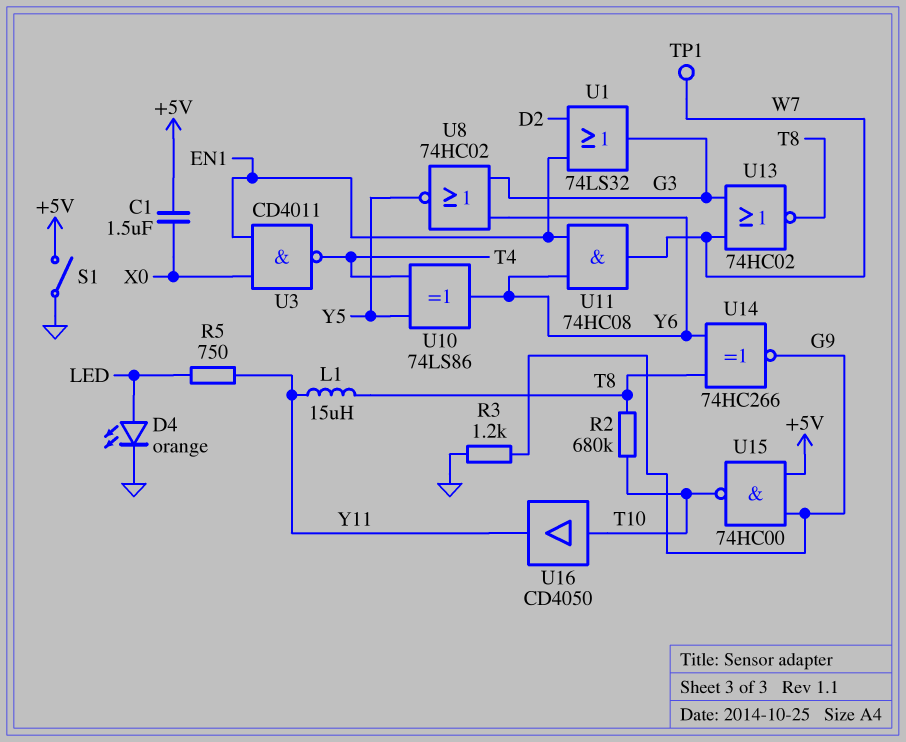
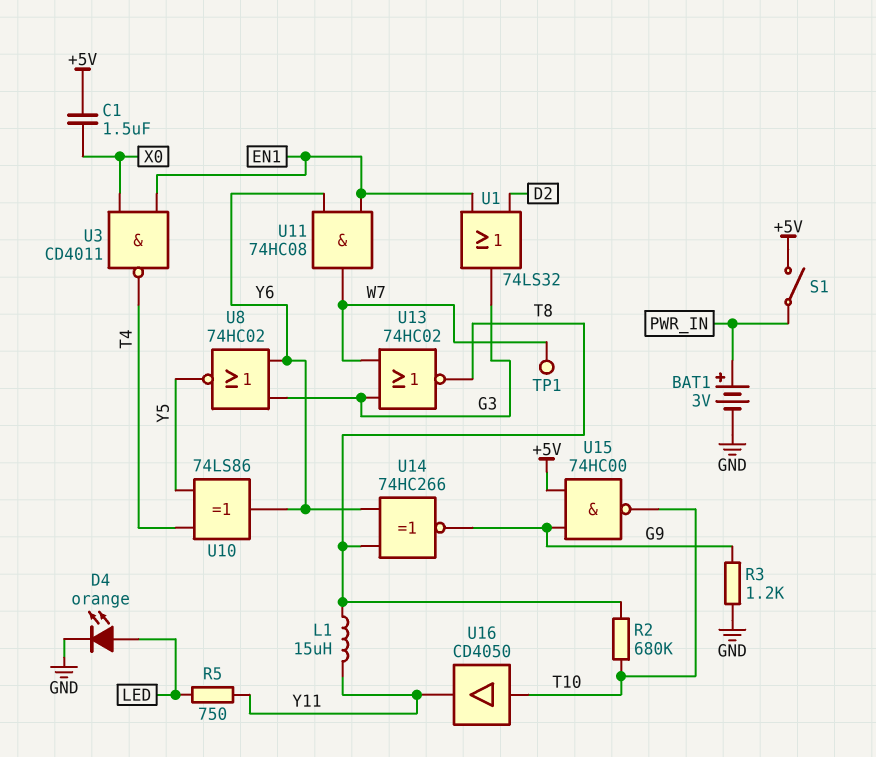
BAT1: none -> 3V (plus PWR_IN, minus GND)
S1: switch (+5V, GND) -> switch (+5V, PWR_IN)

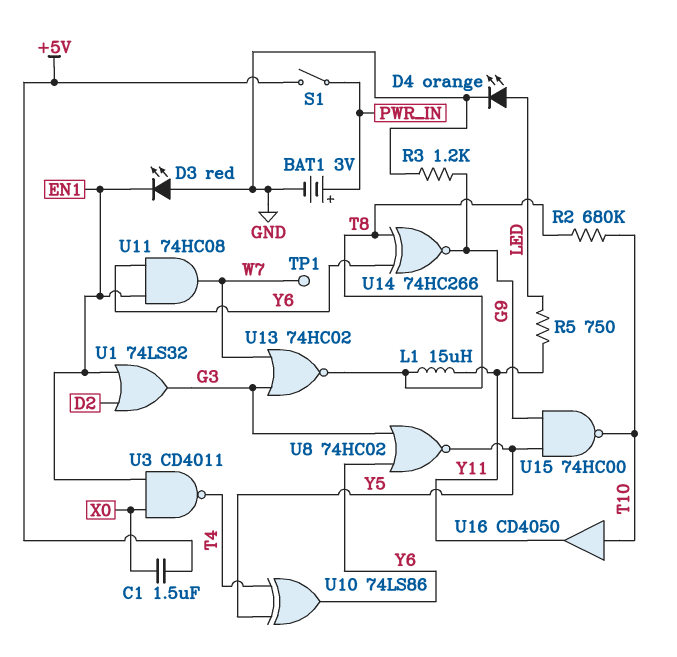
D3: none -> LED red (A GND, K EN1)
U15: NAND 74HC00 (in +5V, in G9, out T10) -> NAND 74HC00 (in G9, in Y5, out T10)

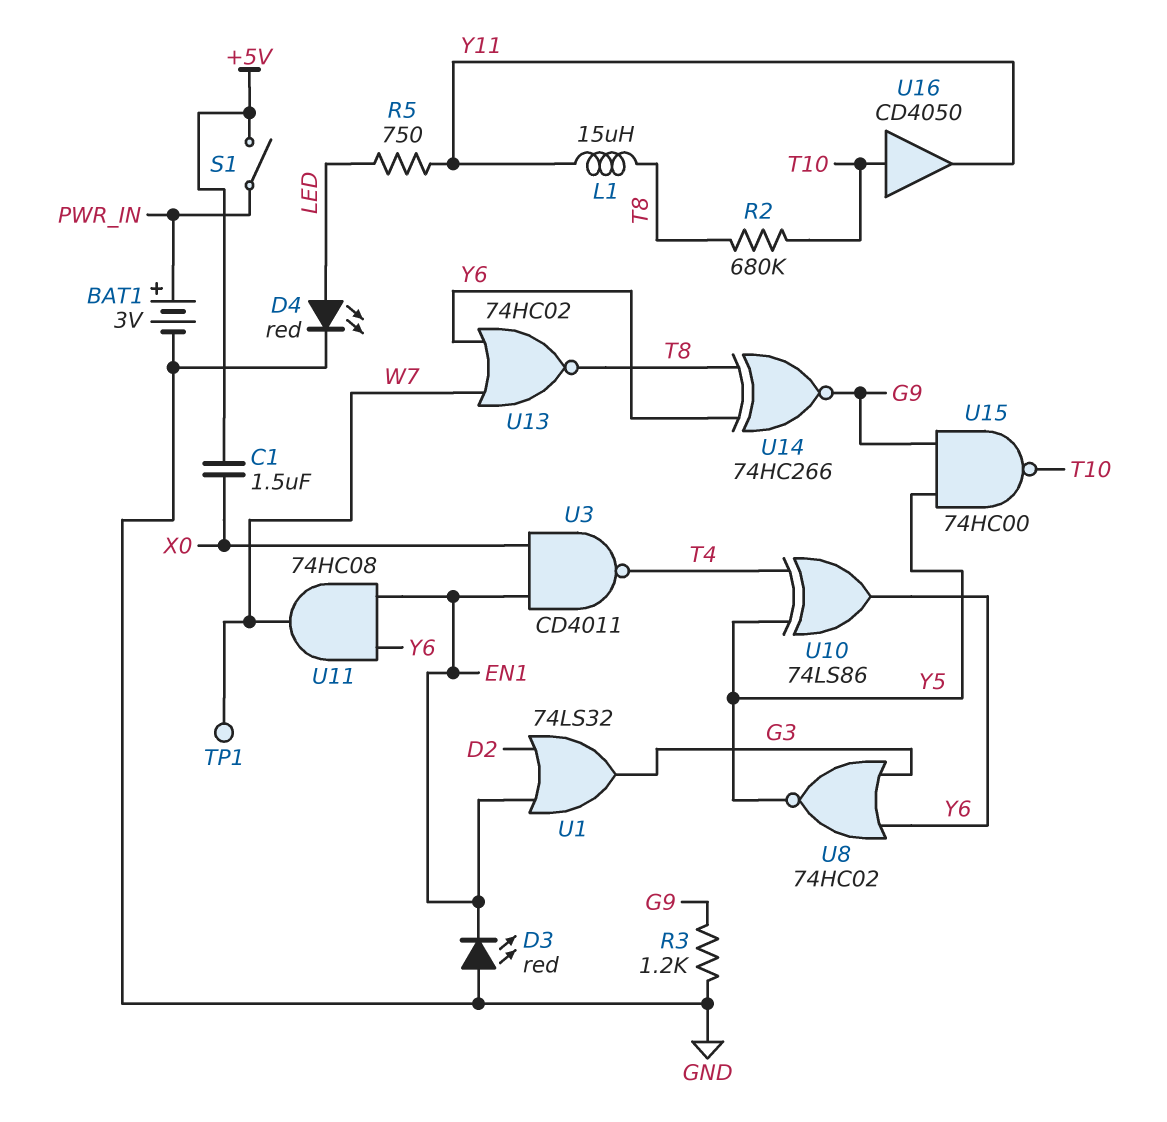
D4: LED orange (A LED, K GND) -> LED red (A LED, K GND)
U13: NOR 74HC02 (in G3, in W7, out T8) -> NOR 74HC02 (in W7, in Y6, out T8)

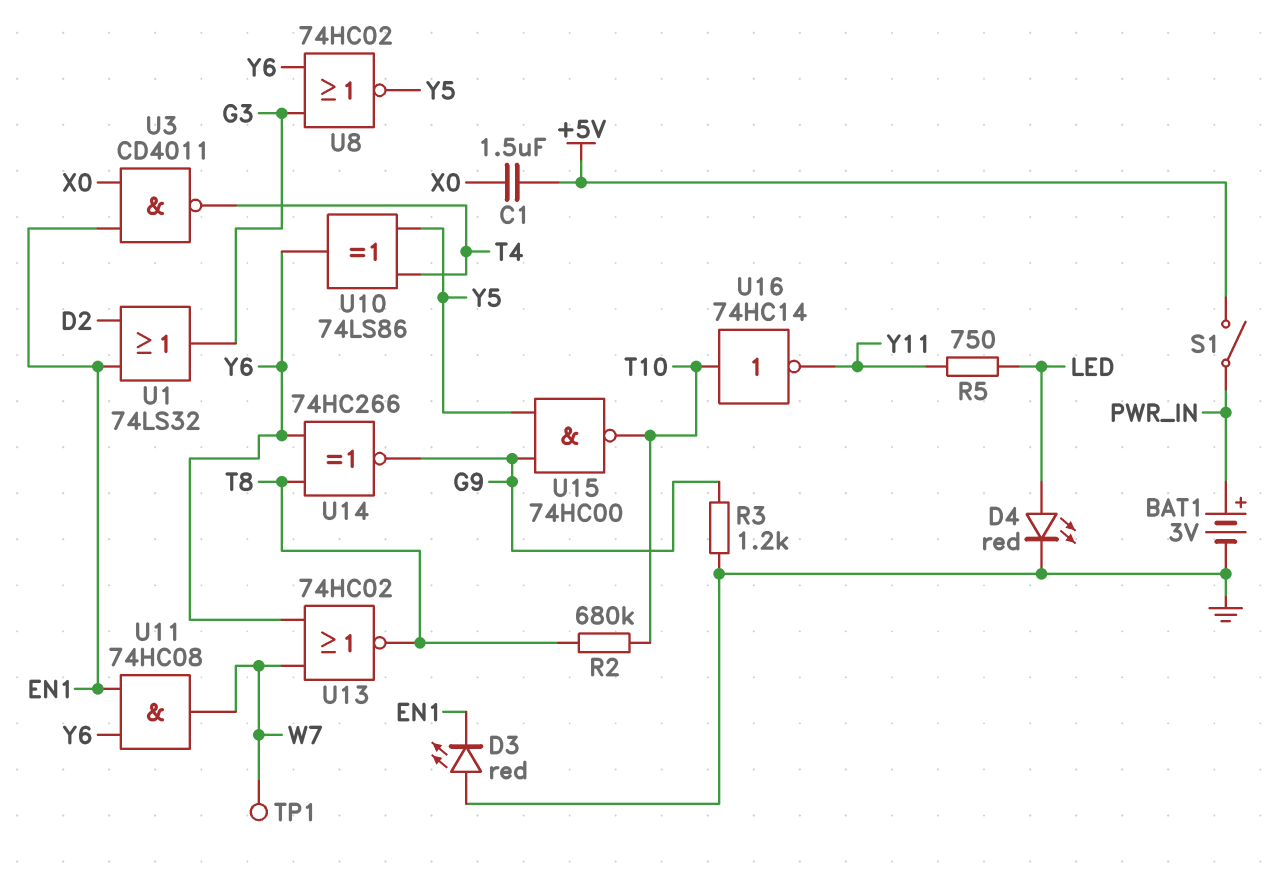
L1: 15uH (T8, Y11) -> none
U16: buffer CD4050 (in T10, out Y11) -> NOT 74HC14 (in T10, out Y11)

